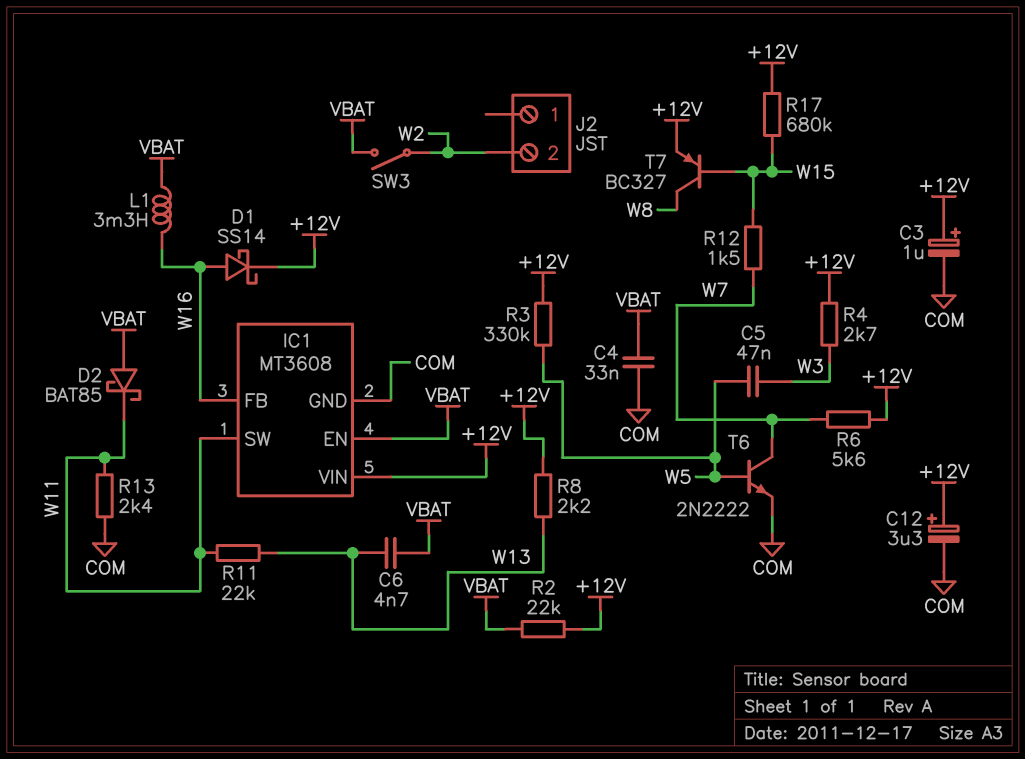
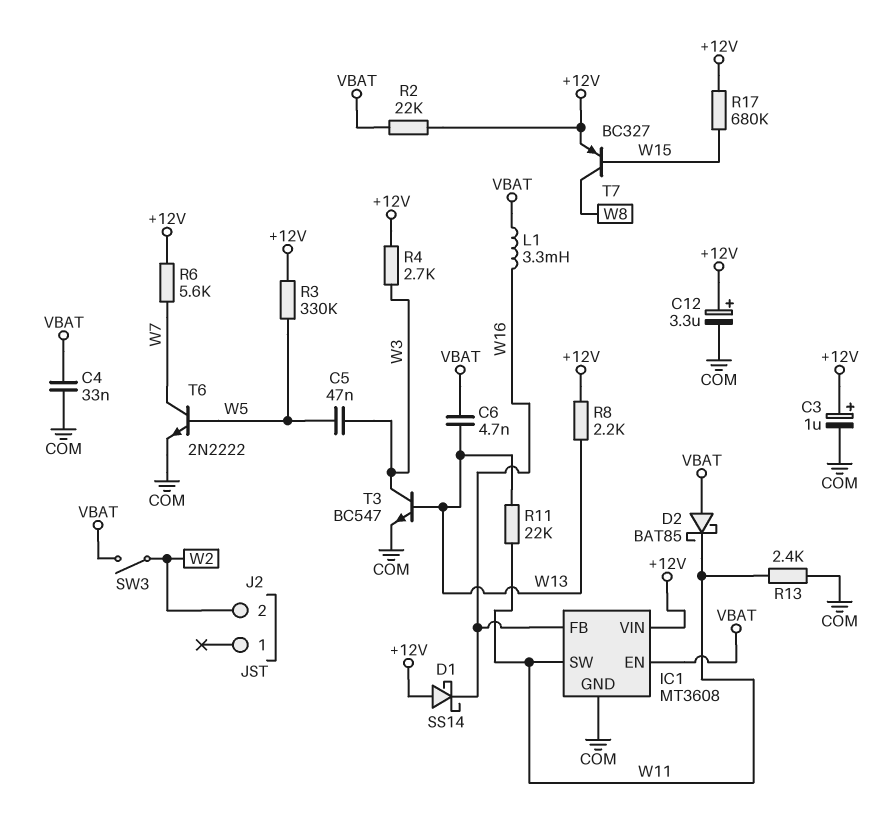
D1: schottky SS14 (A W16, K +12V) -> schottky SS14 (A +12V, K W16)
R12: 1.5k (W7, W15) -> none
T3: none -> NPN BC547 (B W13, C W3, E COM)

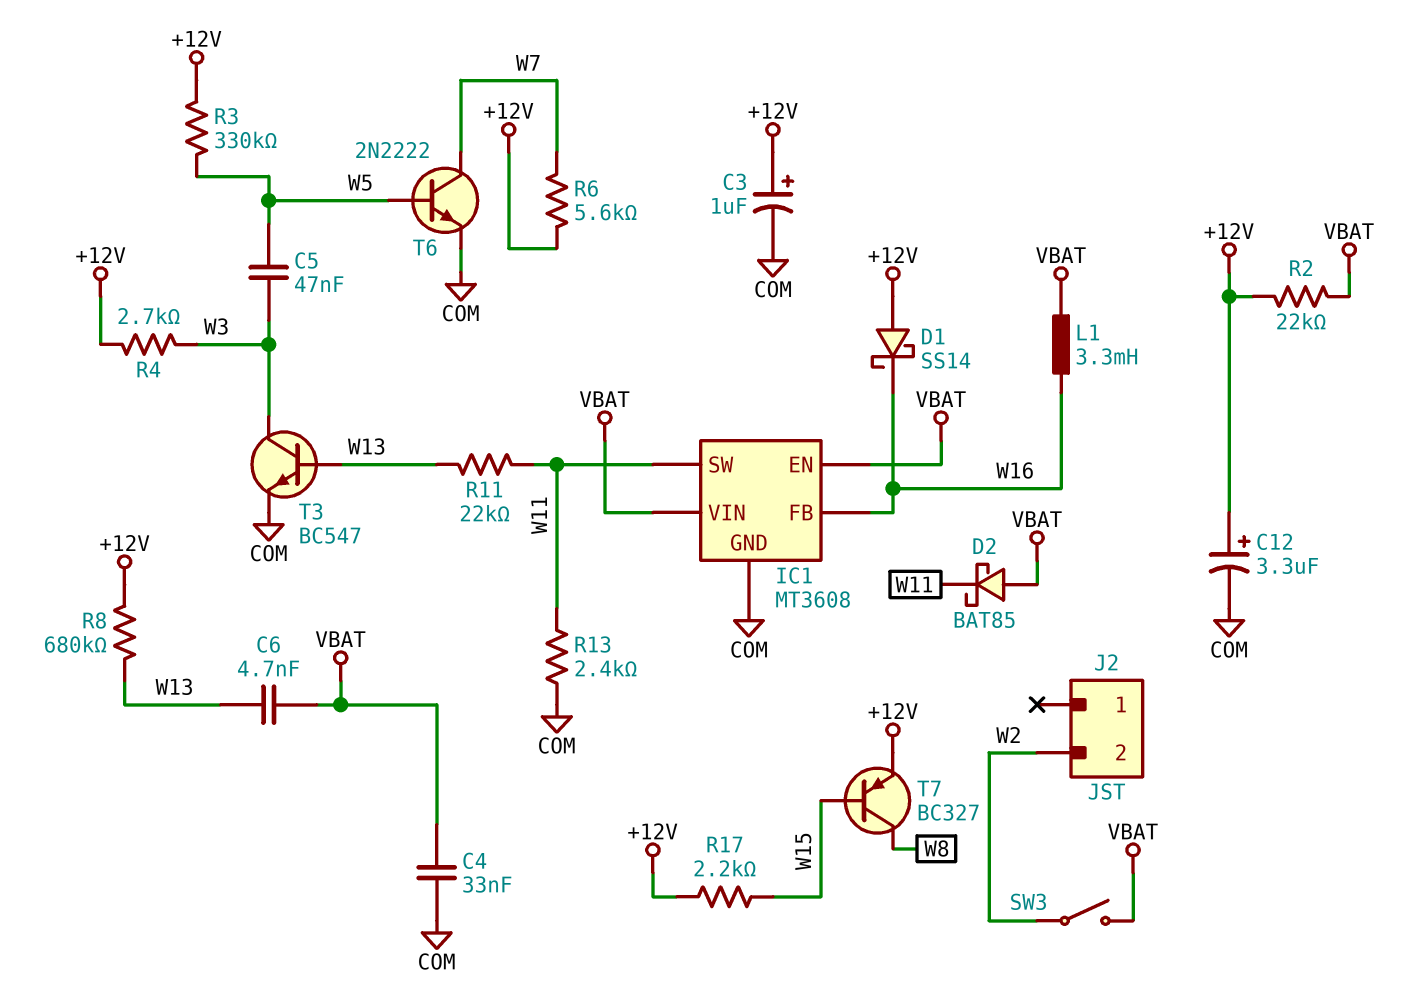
IC1 pin VIN: +12V -> VBAT
R8: 2.2k (+12V, W13) -> 680k (+12V, W13)
R17: 680k (+12V, W15) -> 2.2k (+12V, W15)

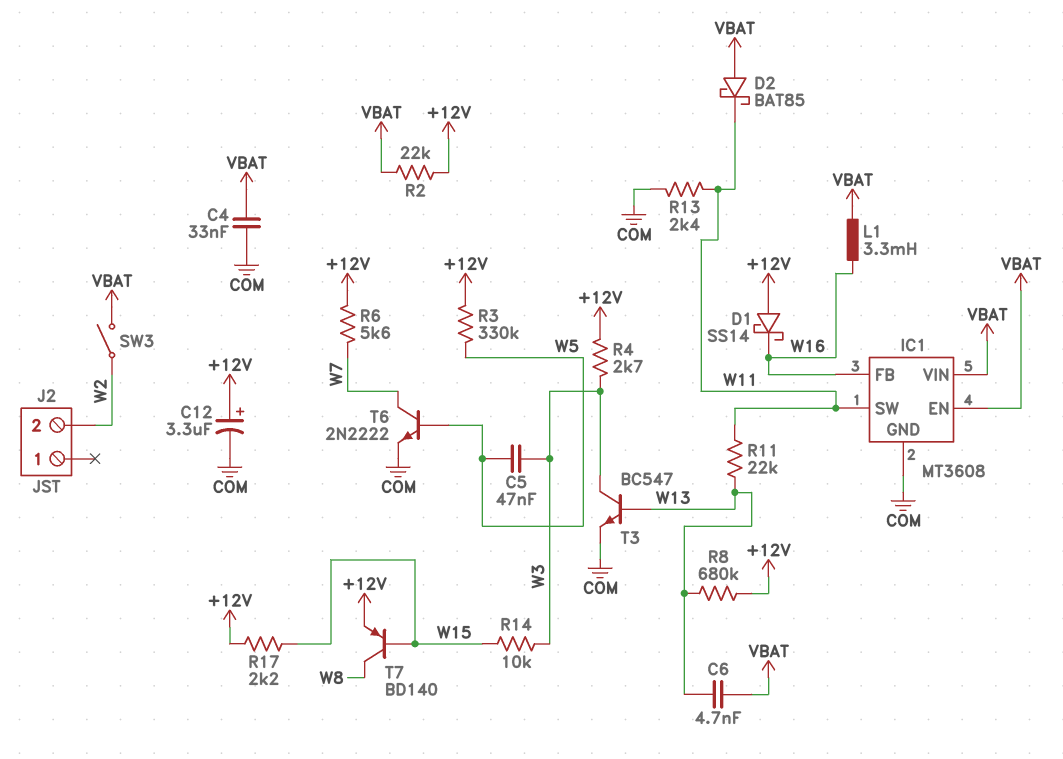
C3: 1uF (plus +12V, minus COM) -> none
R14: none -> 10k (W3, W15)
T7: PNP BC327 (B W15, C W8, E +12V) -> PNP BD140 (B W15, C W8, E +12V)

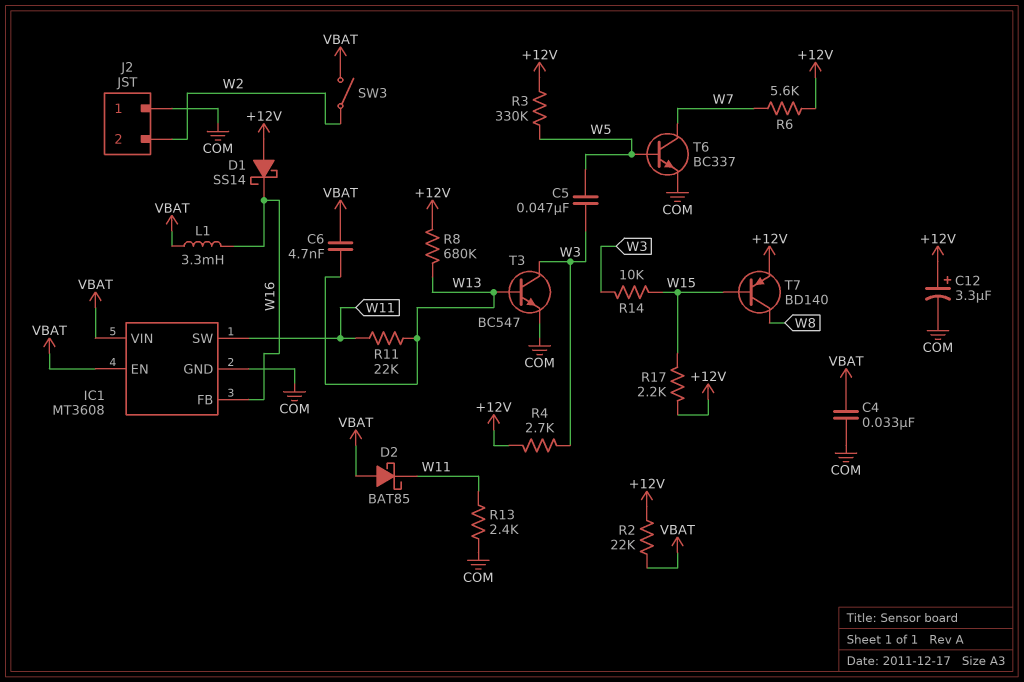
J2 pin 1: none -> COM
T6: NPN 2N2222 (B W5, C W7, E COM) -> NPN BC337 (B W5, C W7, E COM)

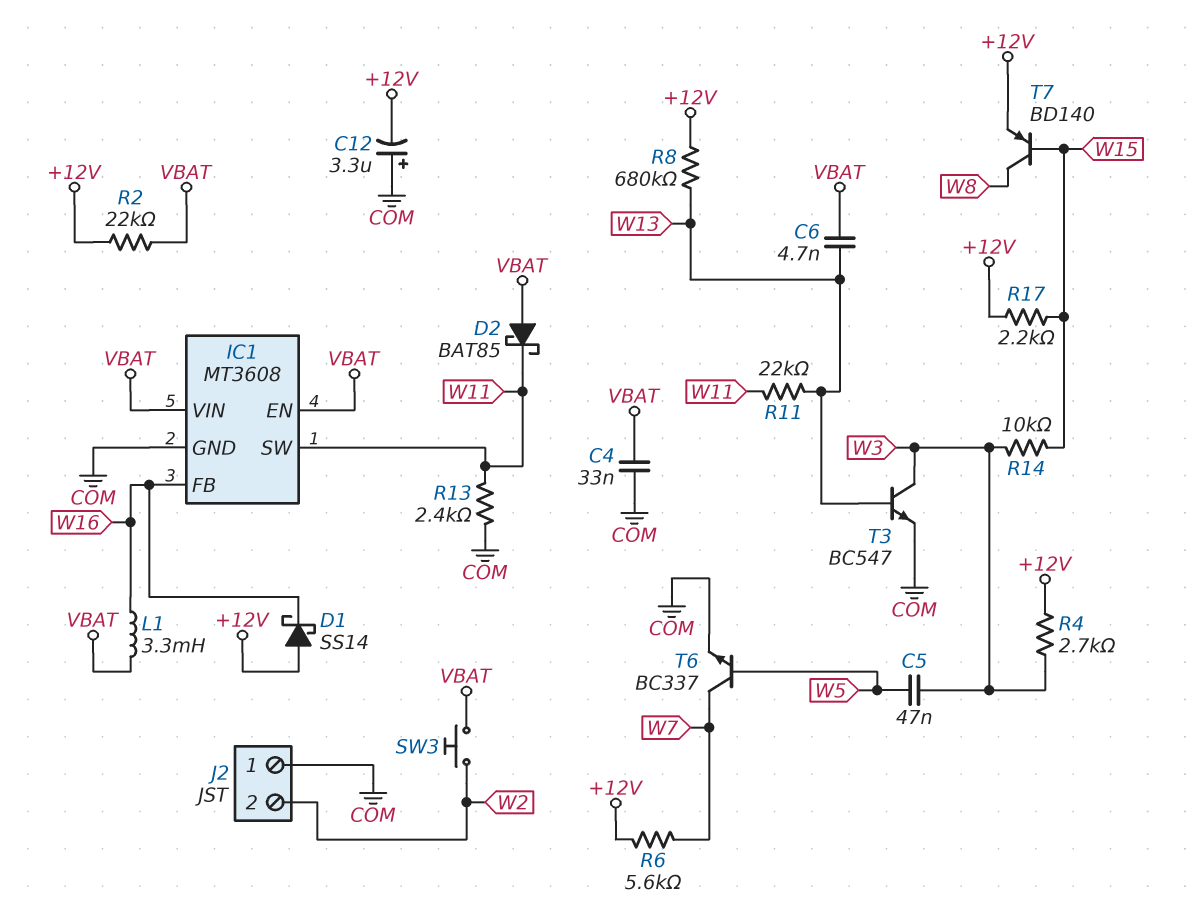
C12: 3.3uF (plus +12V, minus COM) -> 3.3uF (plus COM, minus +12V)
R3: 330k (+12V, W5) -> none
SW3: switch (VBAT, W2) -> button (VBAT, W2)

